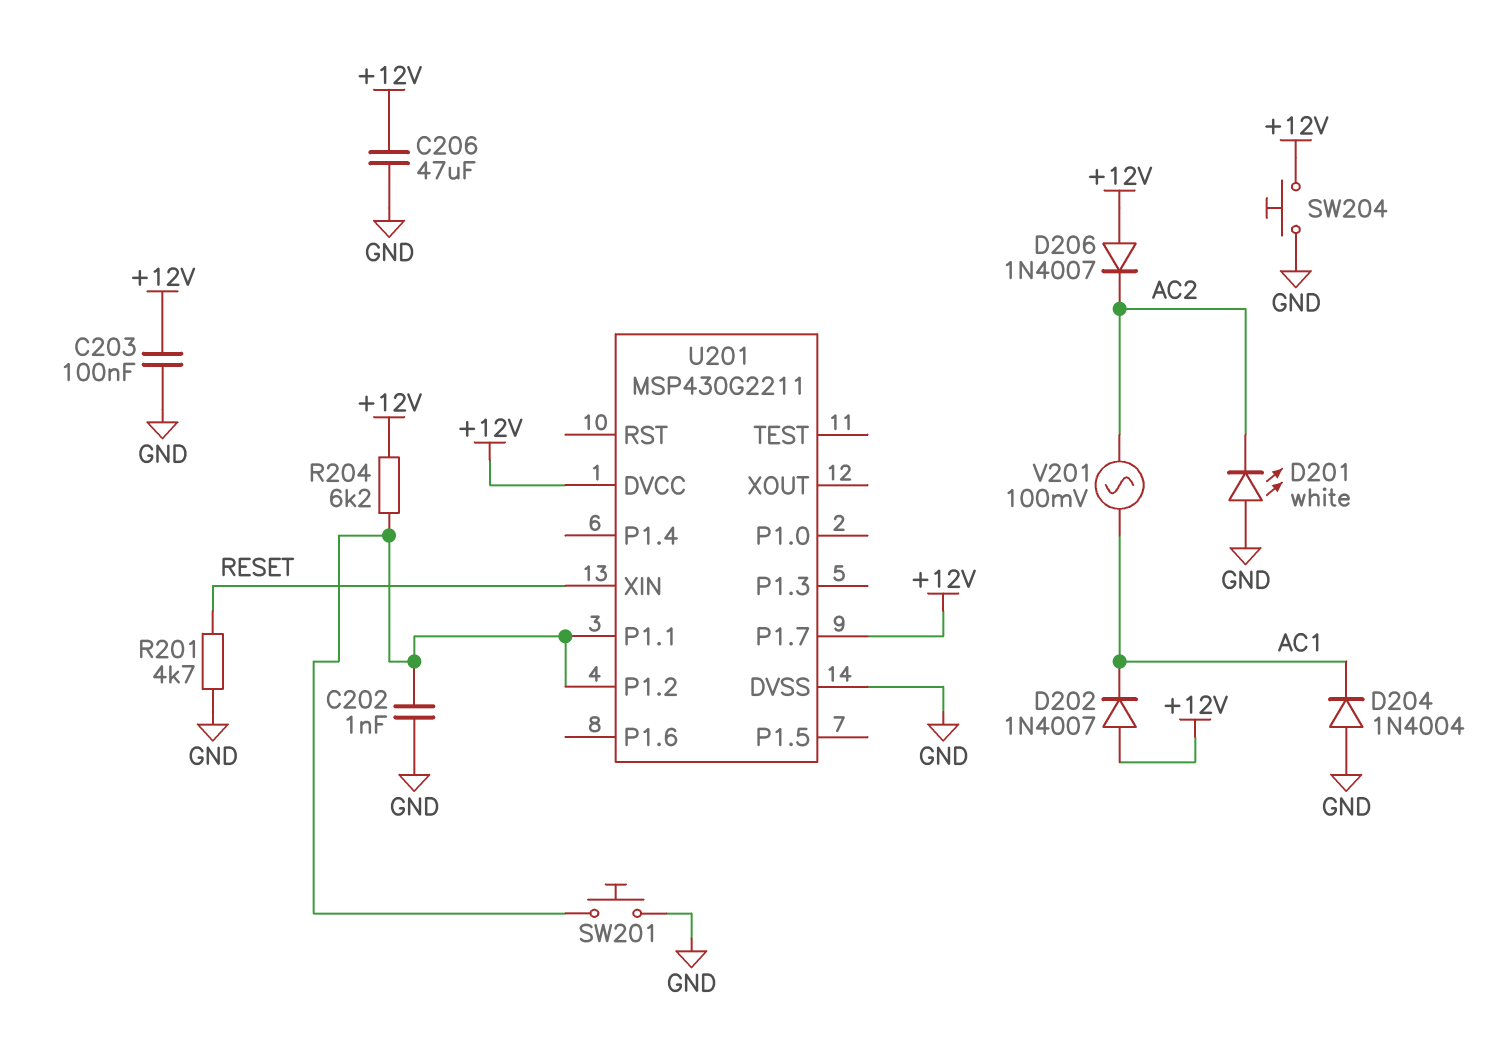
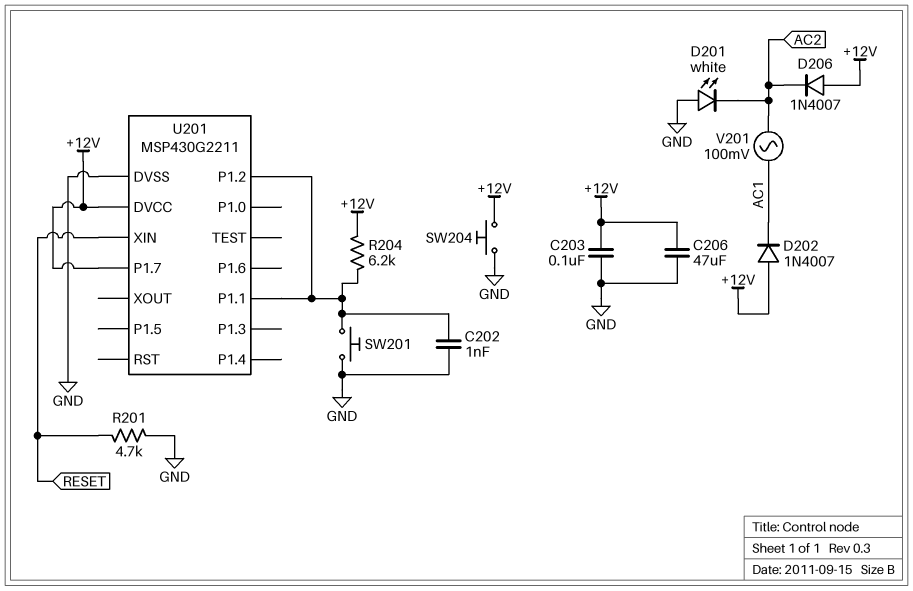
D204: diode 1N4004 (A GND, K AC1) -> none

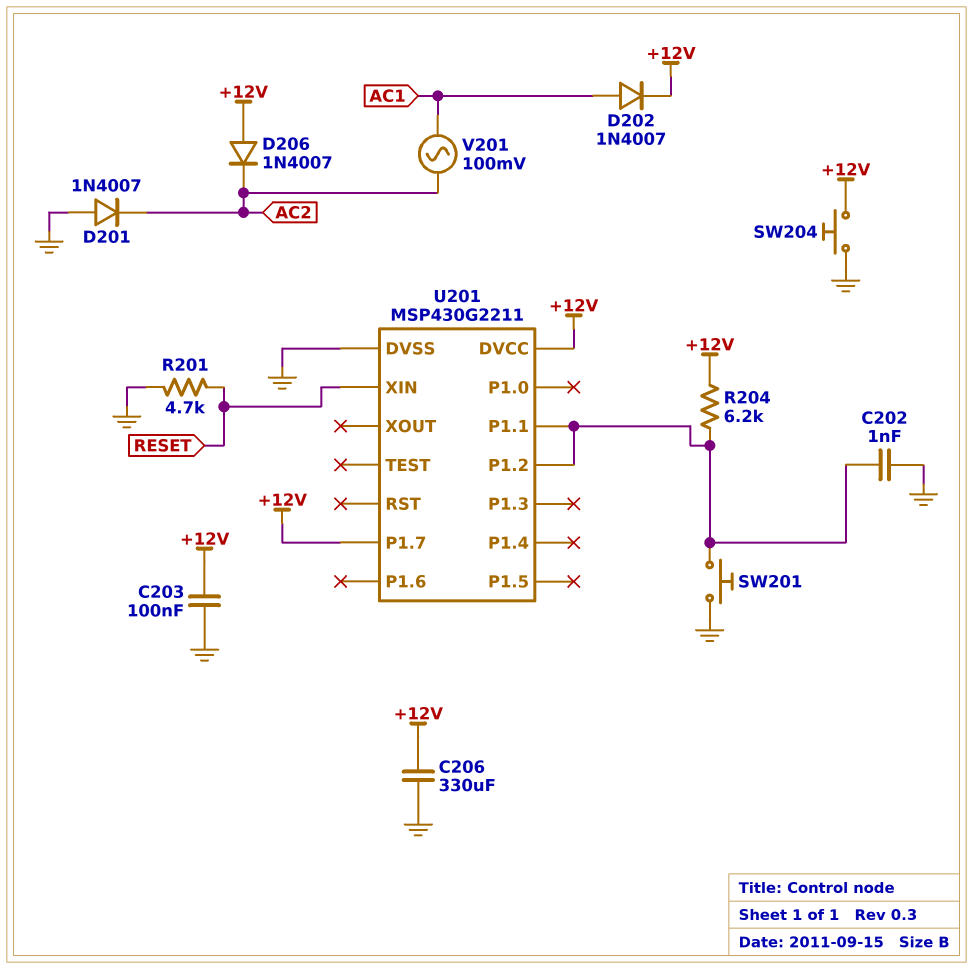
C206: 47uF (+12V, GND) -> 330uF (+12V, GND)
D201: LED white (A GND, K AC2) -> diode 1N4007 (A GND, K AC2)
D202: diode 1N4007 (A +12V, K AC1) -> diode 1N4007 (A AC1, K +12V)

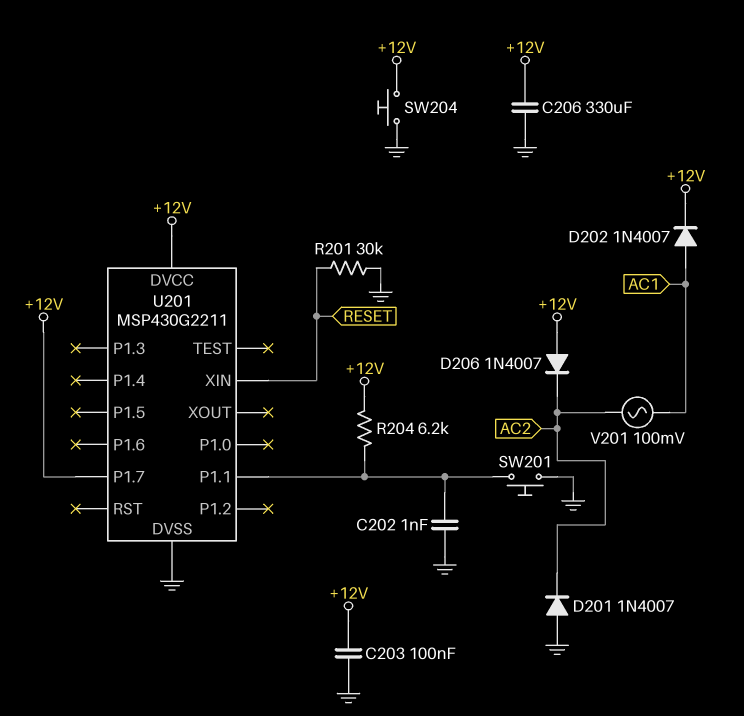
R201: 4.7k (GND, RESET) -> 30k (GND, RESET)
U201 pin P1.2: U201/P1.1 -> none

